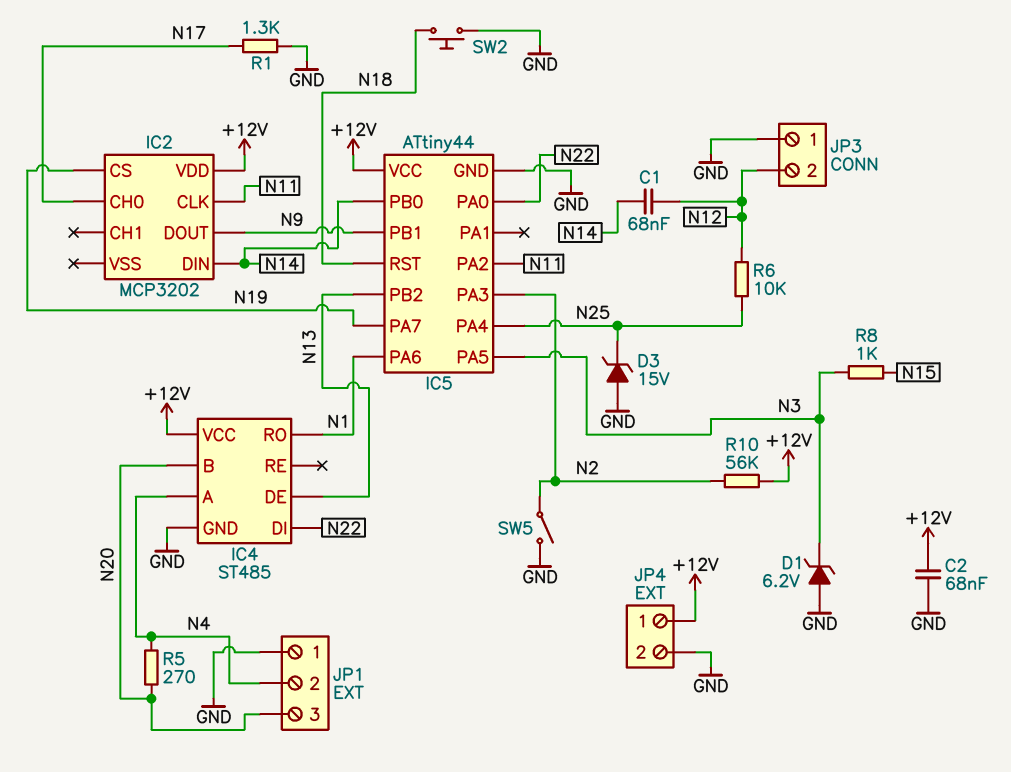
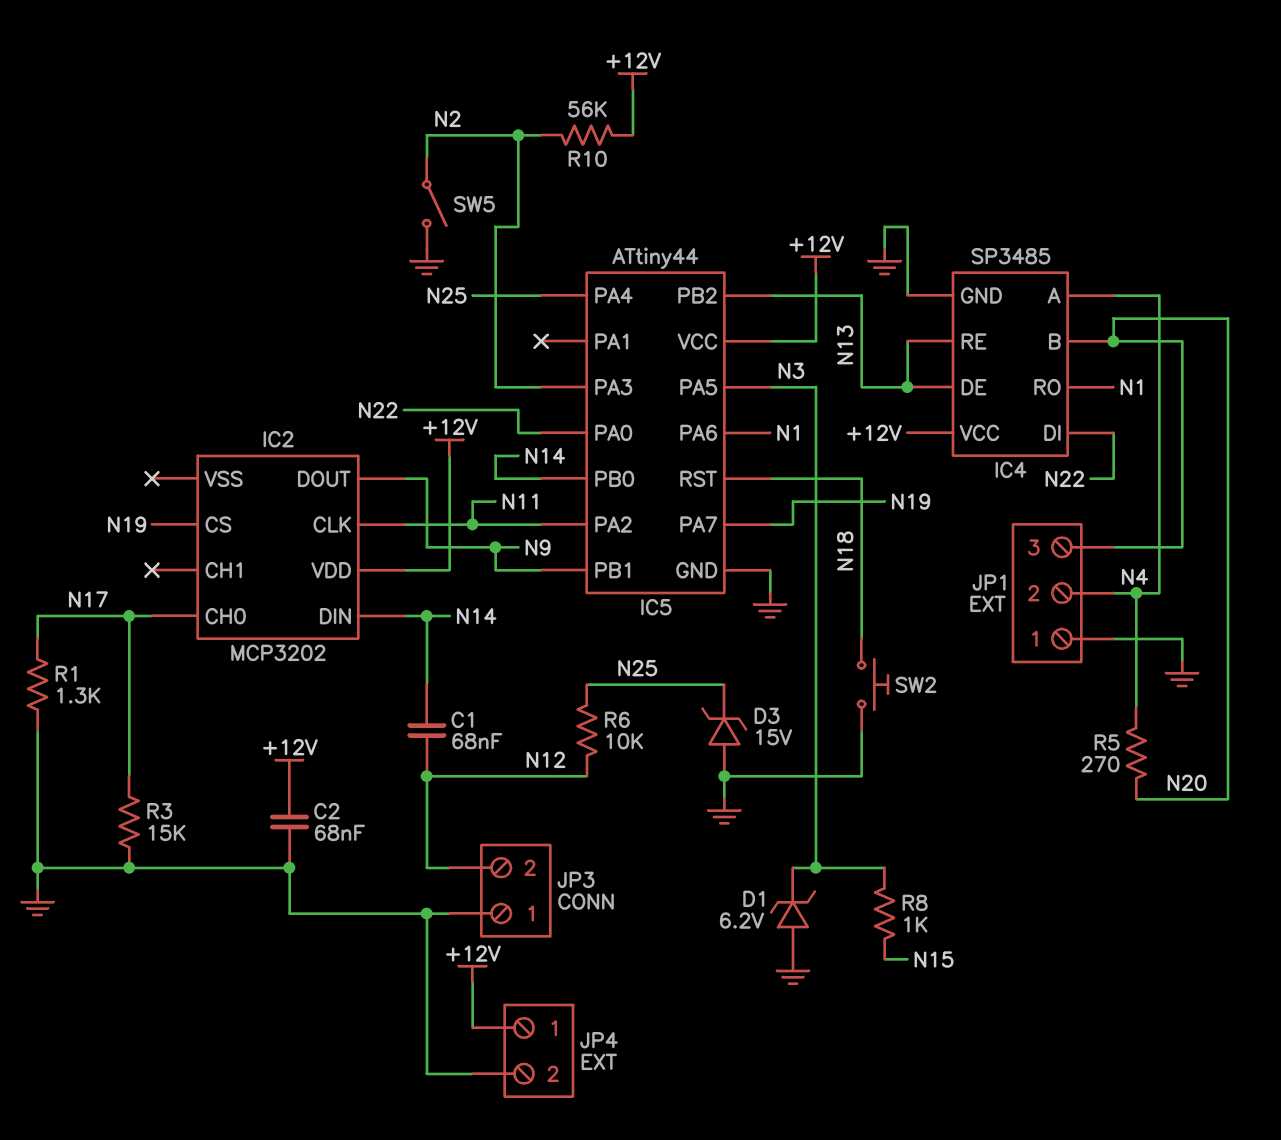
IC4: ST485 -> SP3485
IC4 pin RE: none -> N13
R3: none -> 15k (GND, N17)

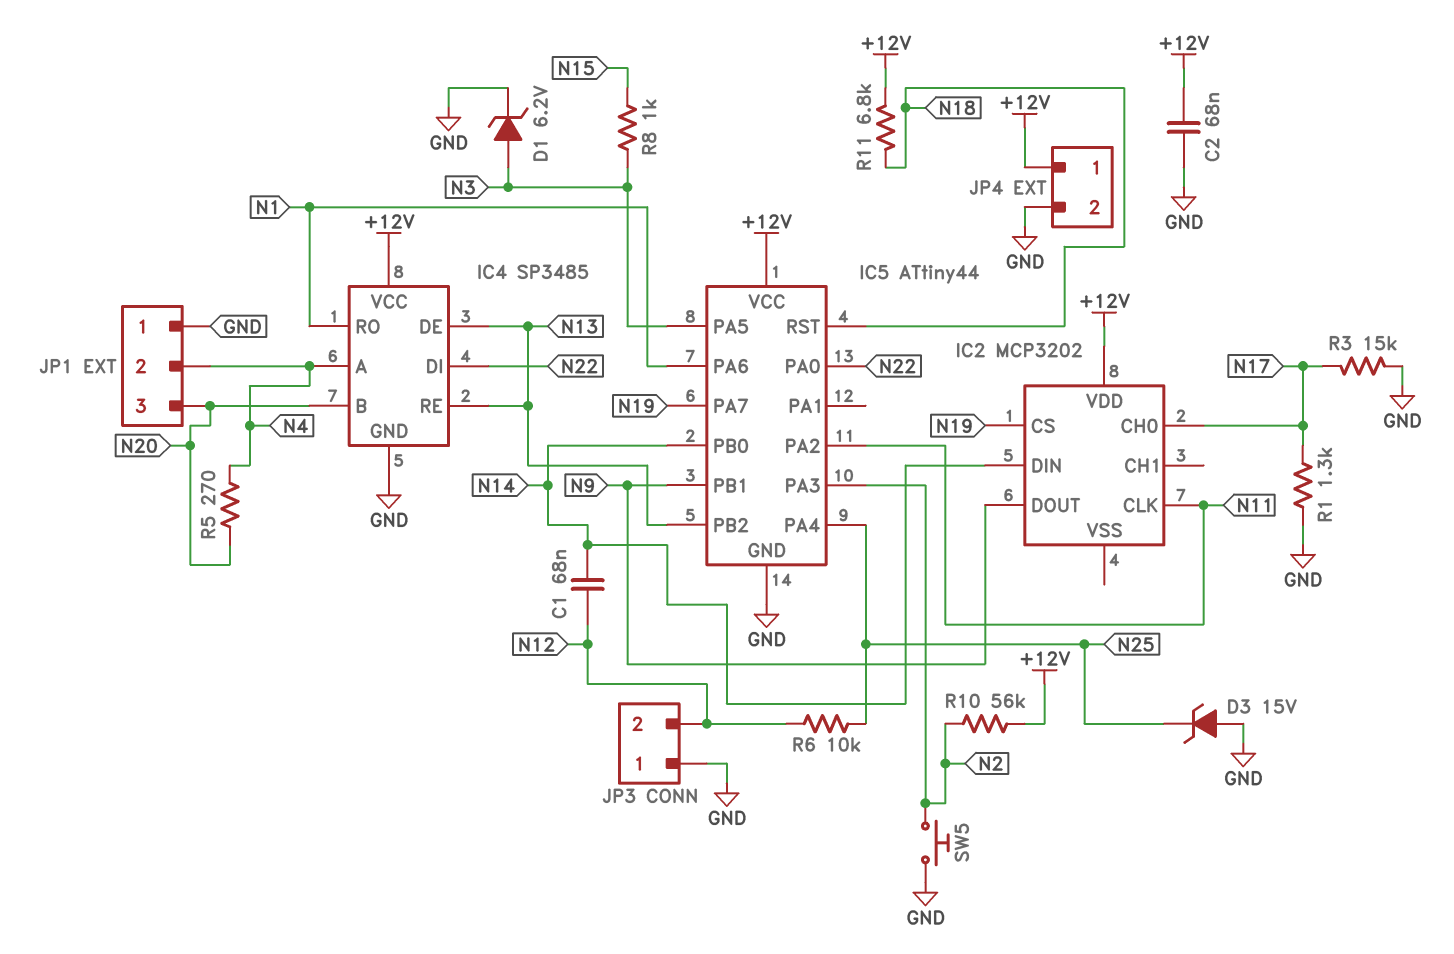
D1: zener 6.2V (A GND, K N3) -> zener 6.2V (A N3, K GND)
R11: none -> 6.8k (+12V, N18)
SW2: button (GND, N18) -> none
SW5: switch (GND, N2) -> button (GND, N2)

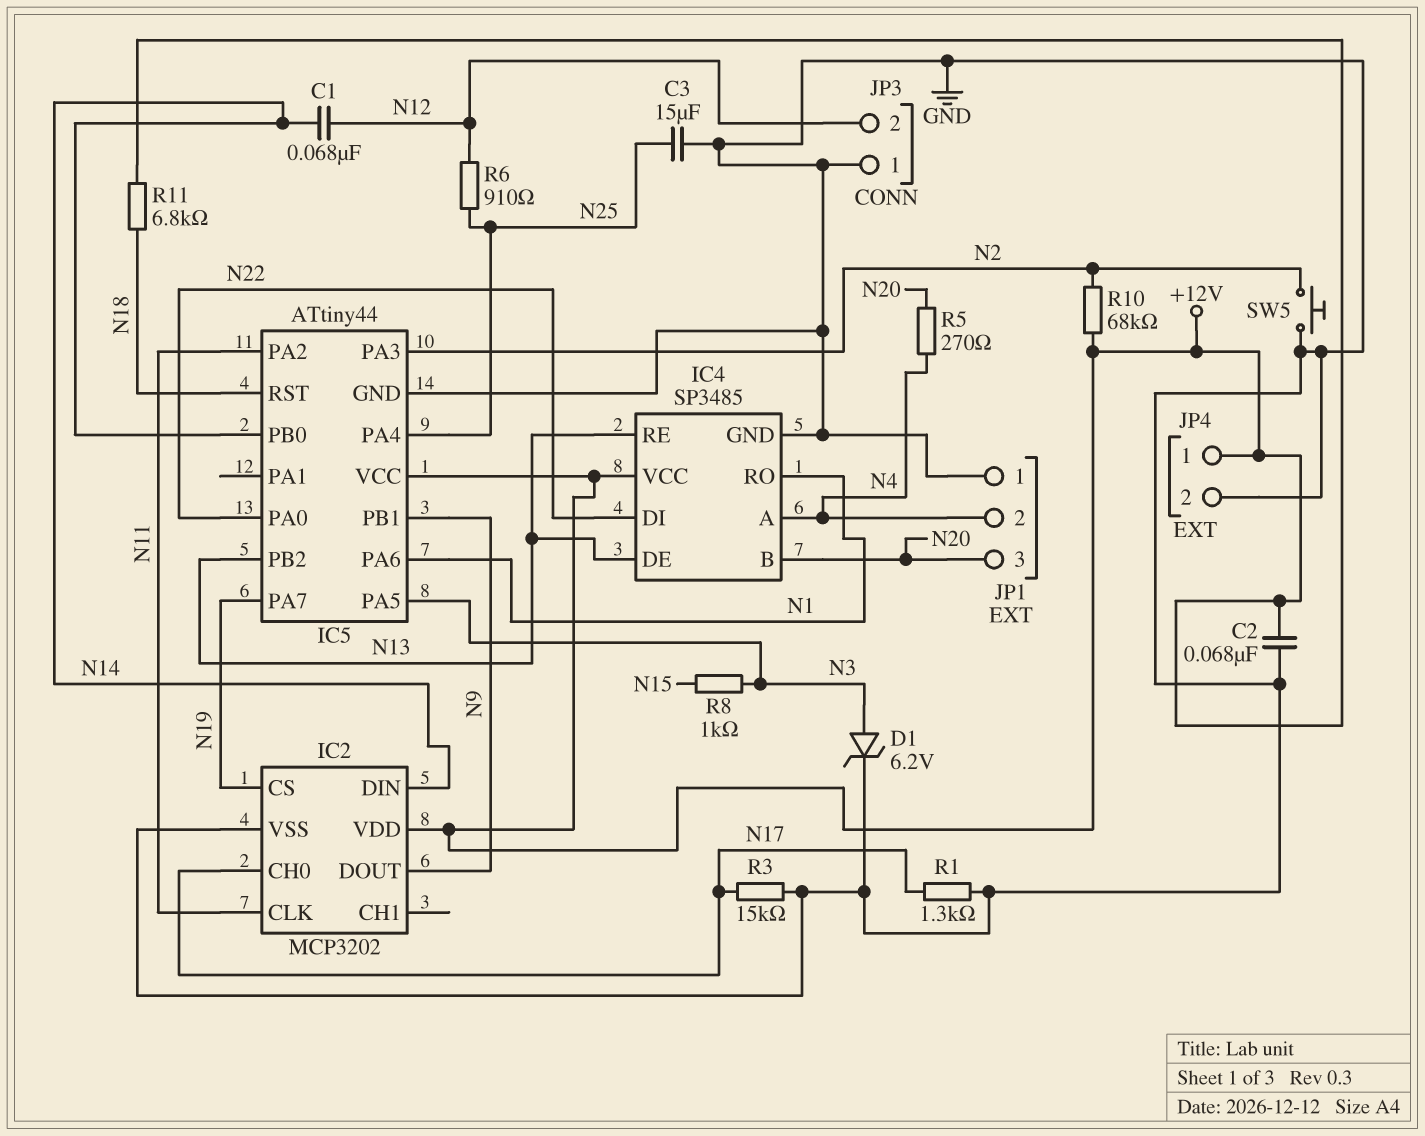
C3: none -> 15uF (GND, N25)
D3: zener 15V (A GND, K N25) -> none
IC2 pin VSS: none -> GND
R6: 10k (N12, N25) -> 910 (N12, N25)
R10: 56k (+12V, N2) -> 68k (+12V, N2)

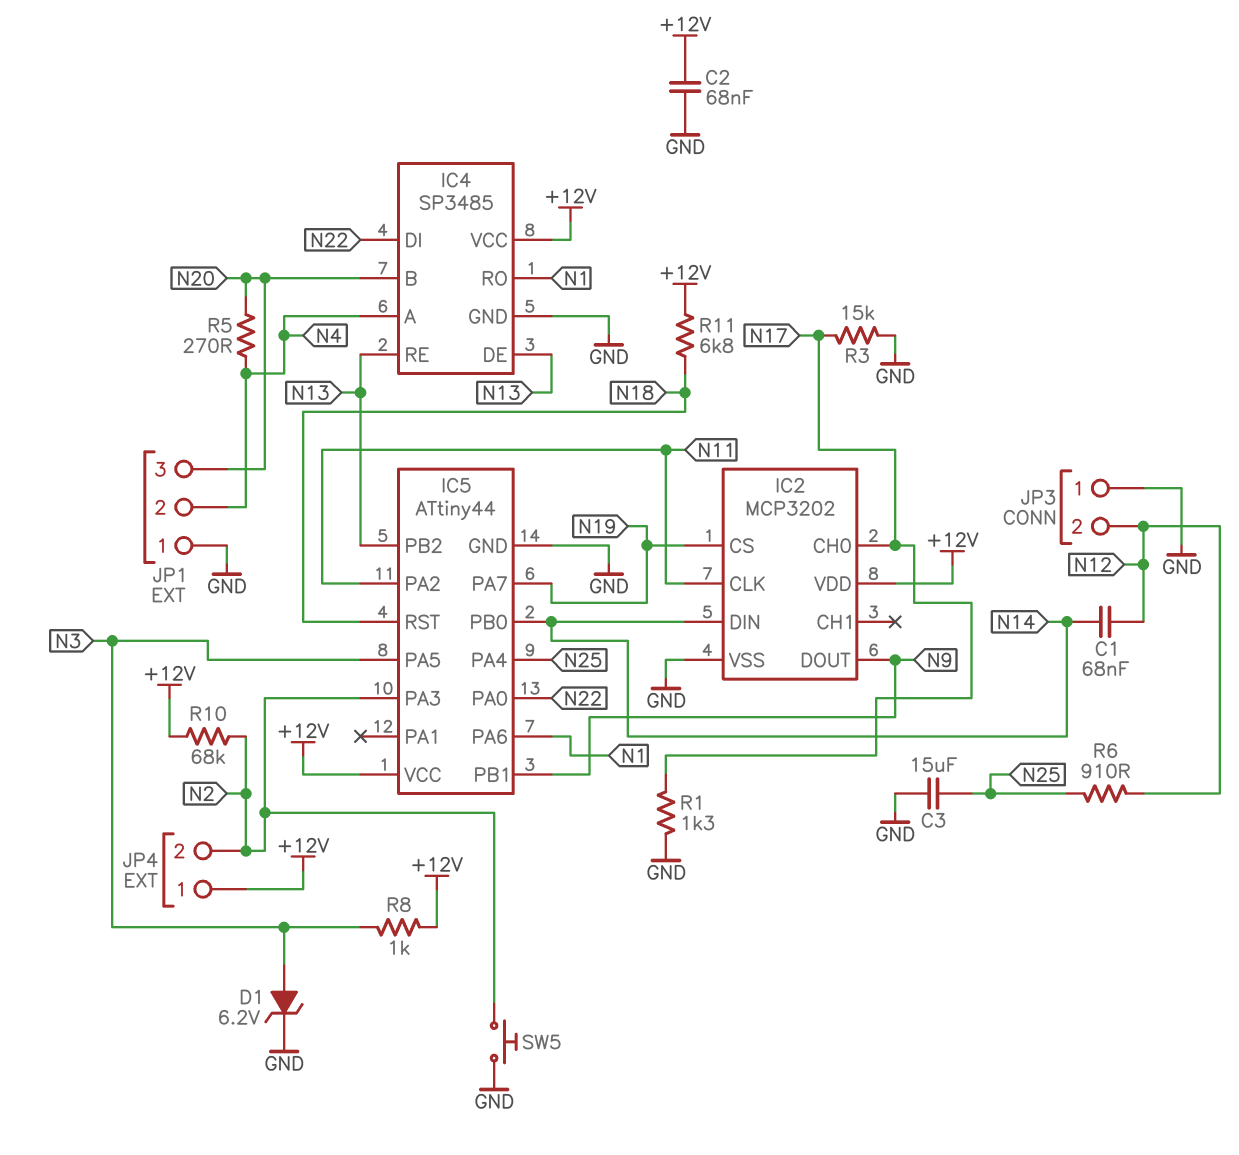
JP4 pin 2: GND -> N2
R8: 1k (N3, N15) -> 1k (+12V, N3)

